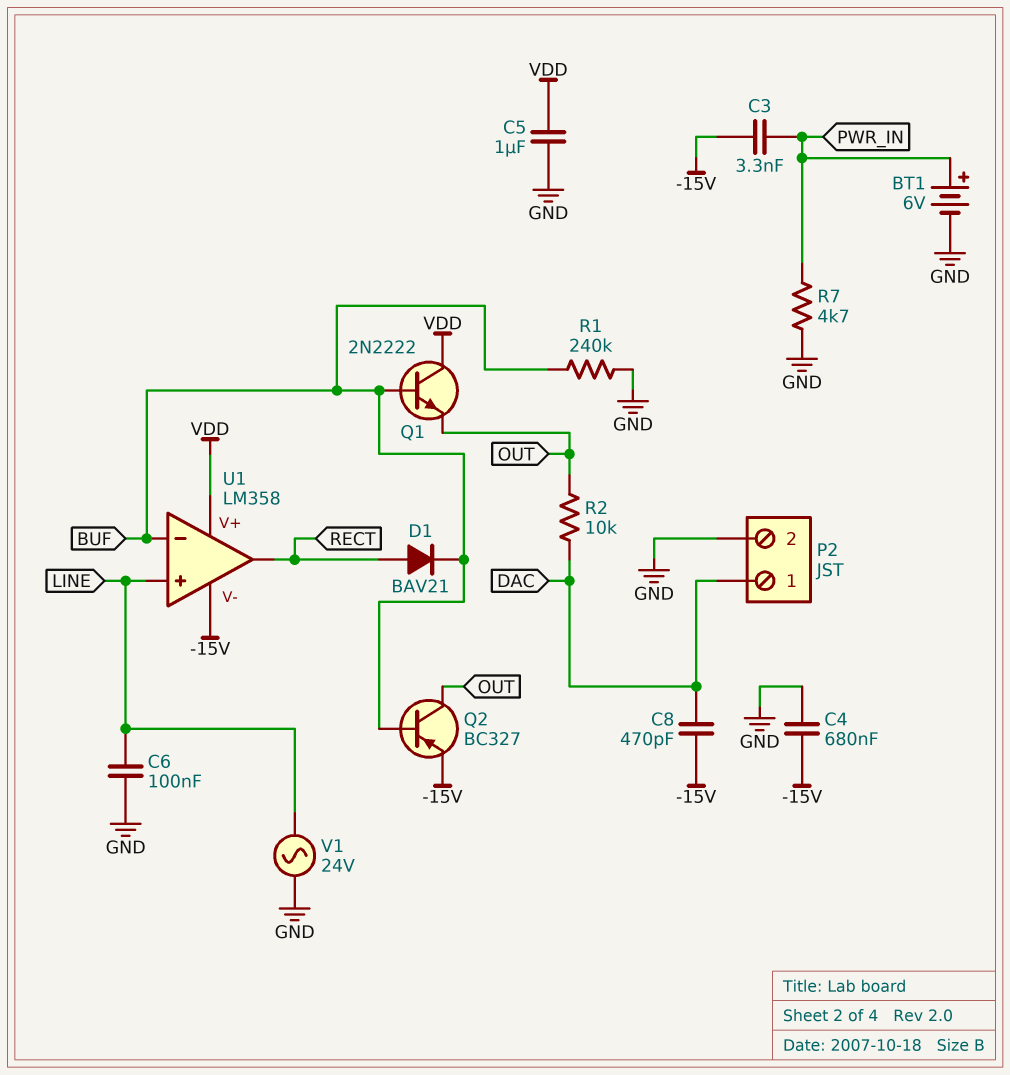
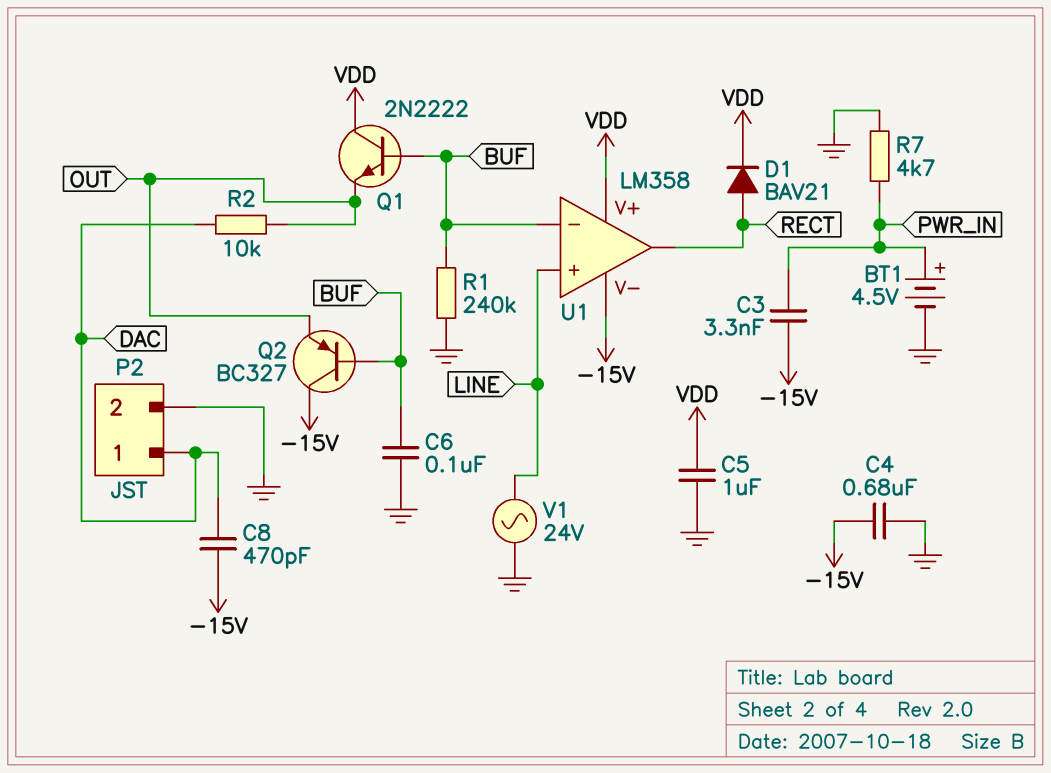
BT1: 6V (plus PWR_IN, minus GND) -> 4.5V (plus PWR_IN, minus GND)
C6: 100nF (GND, LINE) -> 100nF (BUF, GND)
D1: diode BAV21 (A RECT, K BUF) -> diode BAV21 (A RECT, K VDD)
Q2: PNP BC327 (B BUF, C OUT, E -15V) -> PNP BC327 (B BUF, C -15V, E OUT)

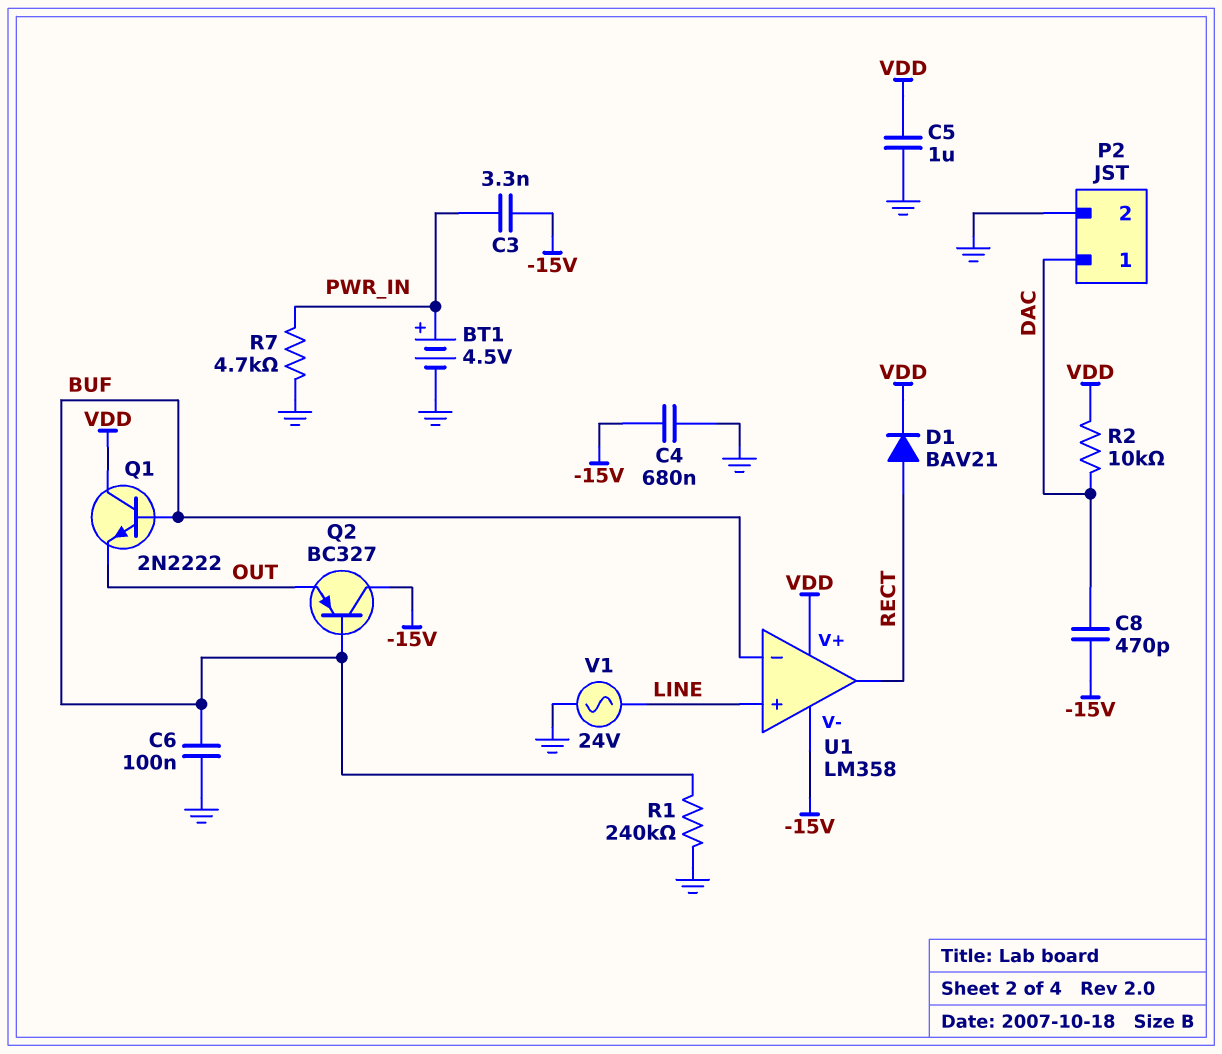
R2: 10k (DAC, OUT) -> 10k (DAC, VDD)

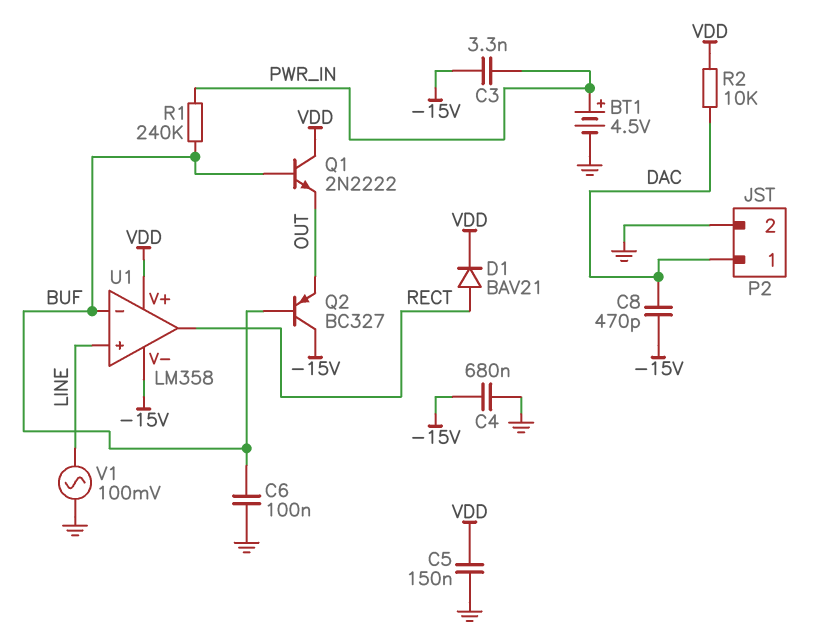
C5: 1uF (GND, VDD) -> 150nF (GND, VDD)
R1: 240k (BUF, GND) -> 240k (BUF, PWR_IN)
R7: 4.7k (GND, PWR_IN) -> none
V1: AC 24V (GND, LINE) -> AC 100mV (GND, LINE)

